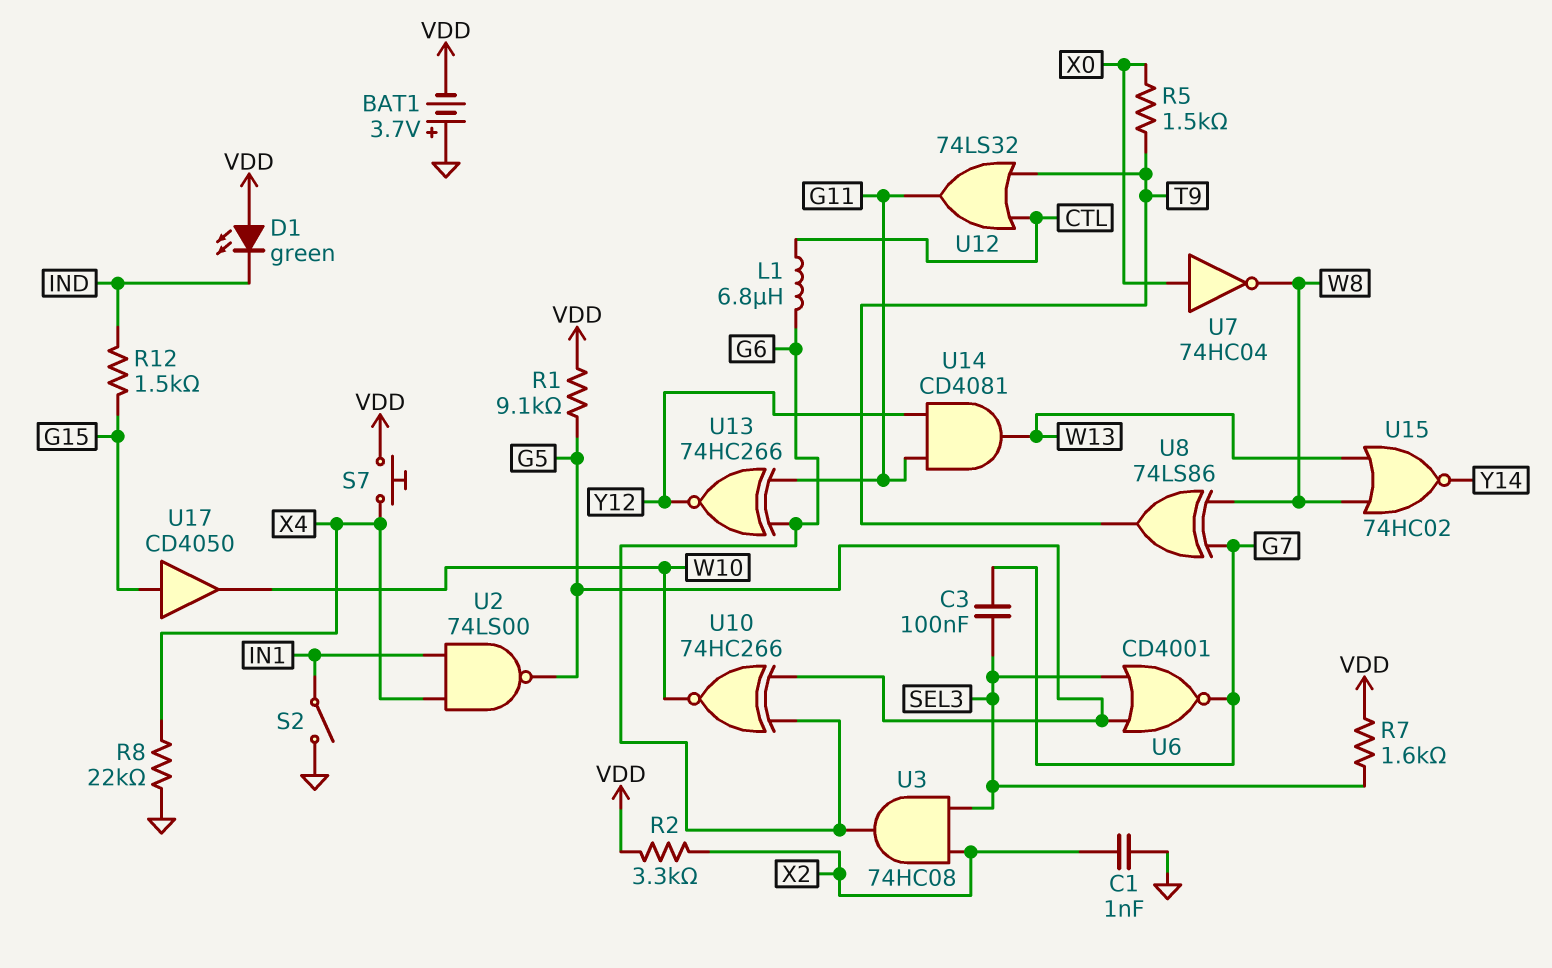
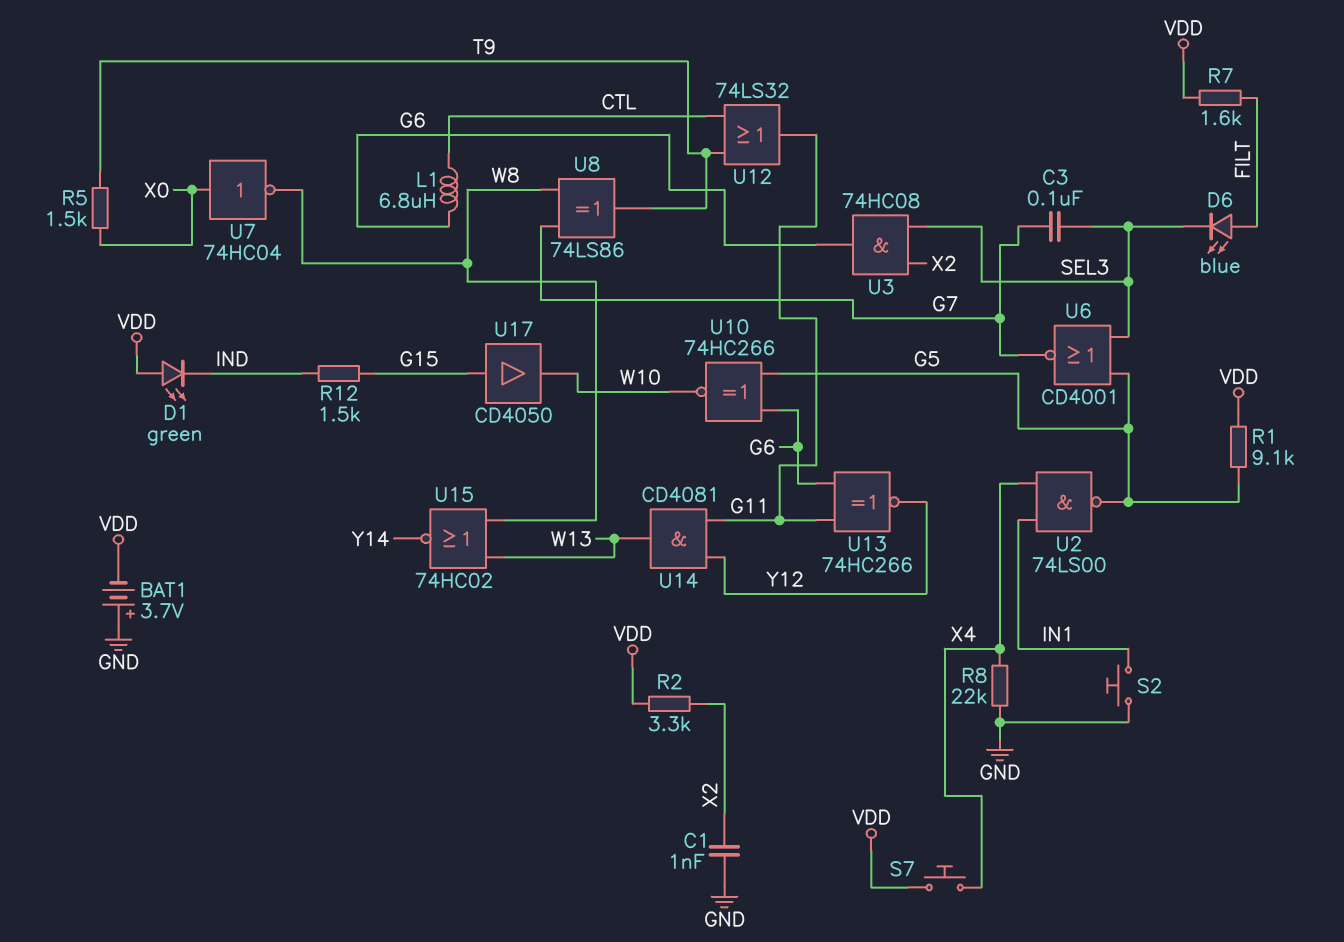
D6: none -> LED blue (A FILT, K SEL3)
R7: 1.6k (SEL3, VDD) -> 1.6k (FILT, VDD)
S2: switch (GND, IN1) -> button (GND, IN1)

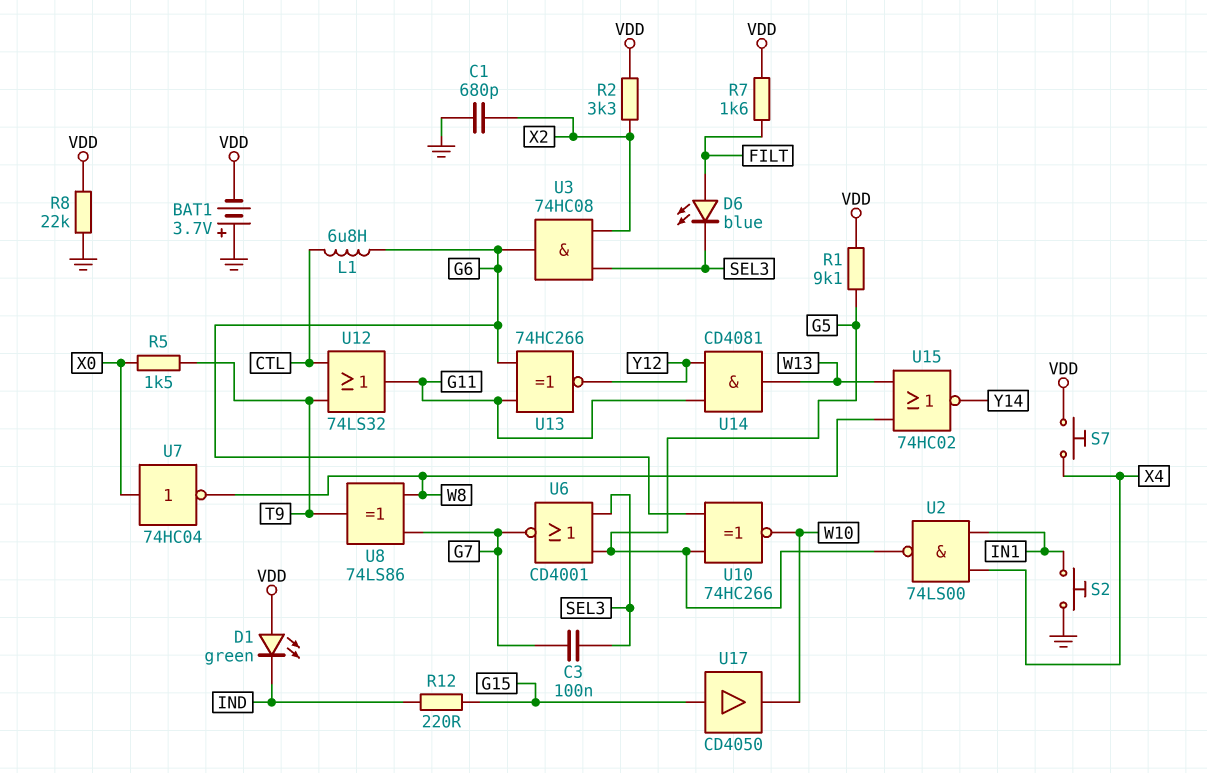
C1: 1nF (GND, X2) -> 680pF (GND, X2)
R8: 22k (GND, X4) -> 22k (GND, VDD)
R12: 1.5k (G15, IND) -> 220 (G15, IND)

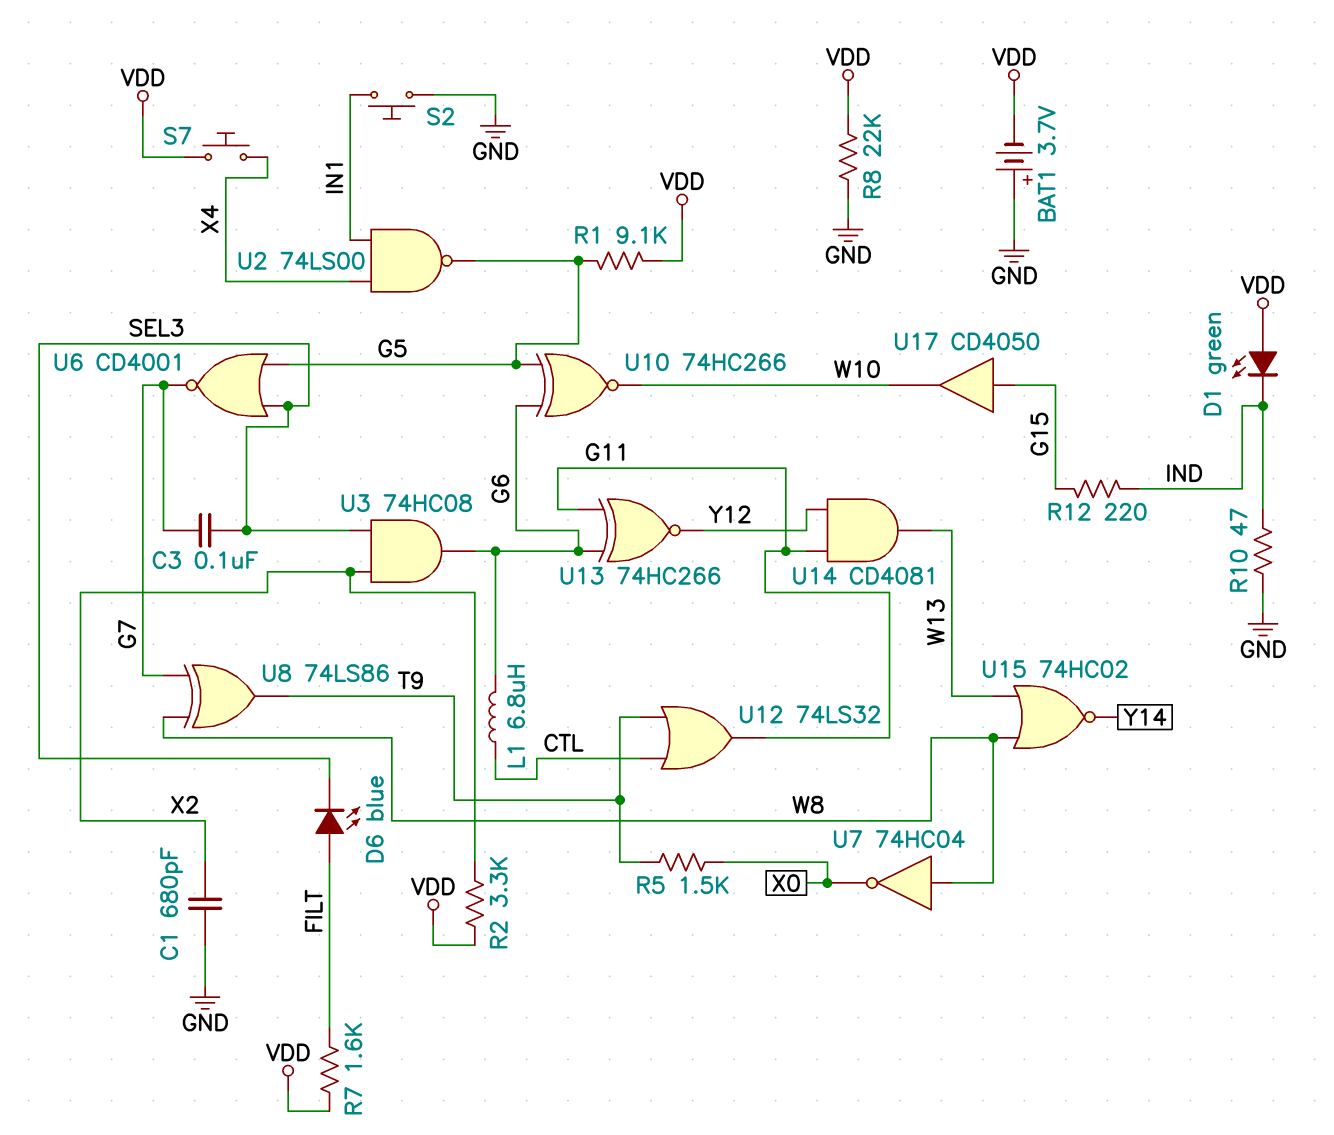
R10: none -> 47 (GND, IND)
U7: NOT 74HC04 (in X0, out W8) -> NOT 74HC04 (in W8, out X0)

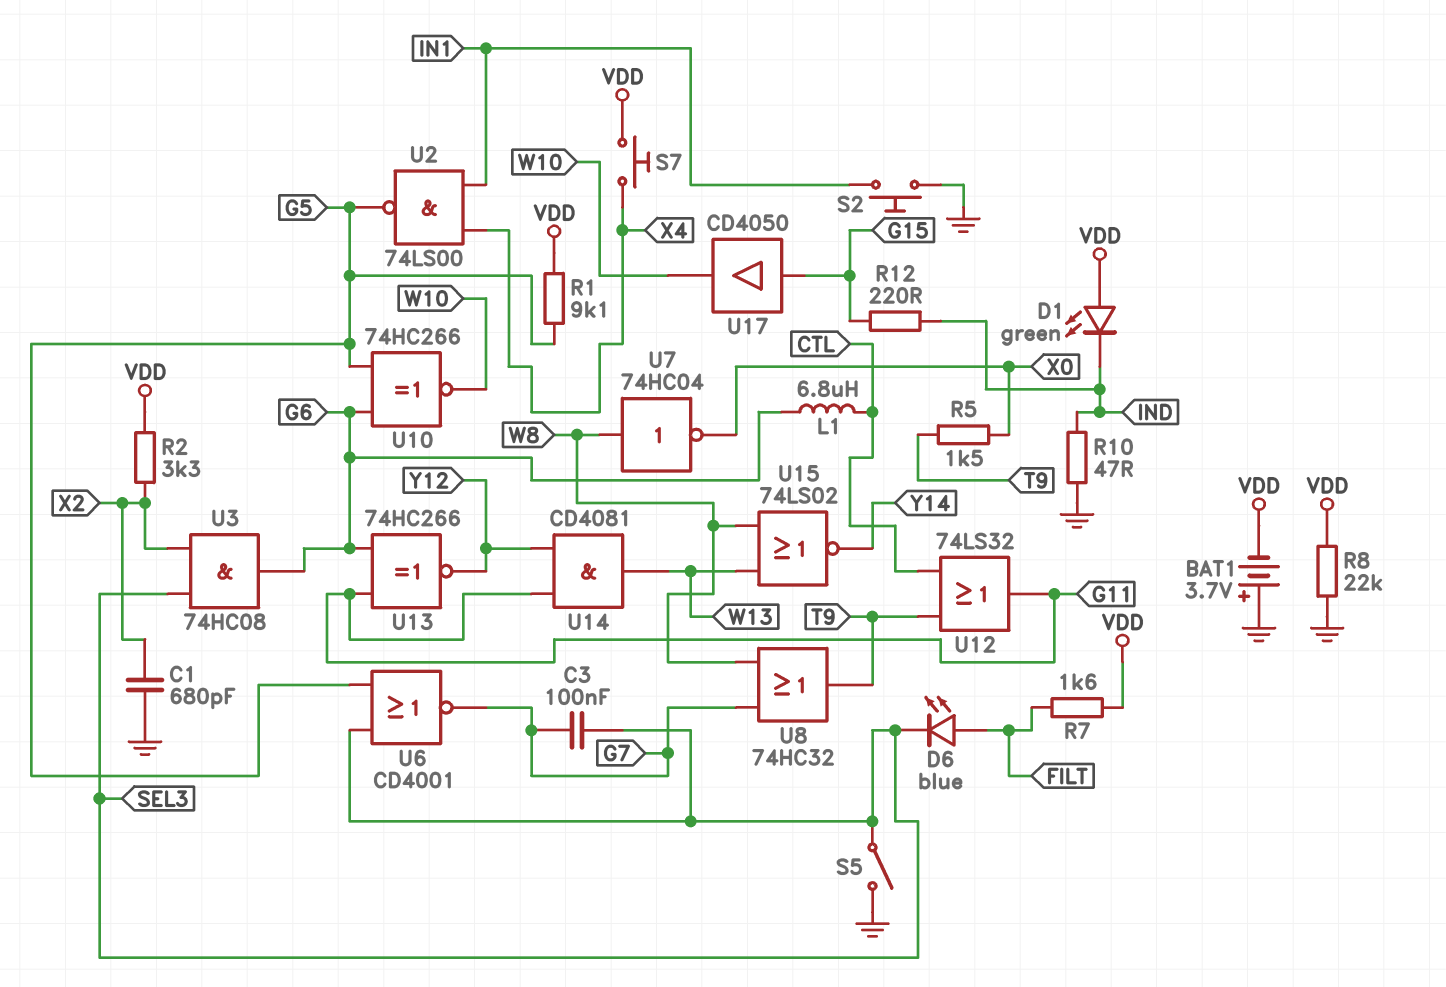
S5: none -> switch (GND, SEL3)
U8: XOR 74LS86 (in G7, in W8, out T9) -> OR 74HC32 (in G7, in W8, out T9)
U15: NOR 74HC02 (in W8, in W13, out Y14) -> NOR 74LS02 (in W8, in W13, out Y14)

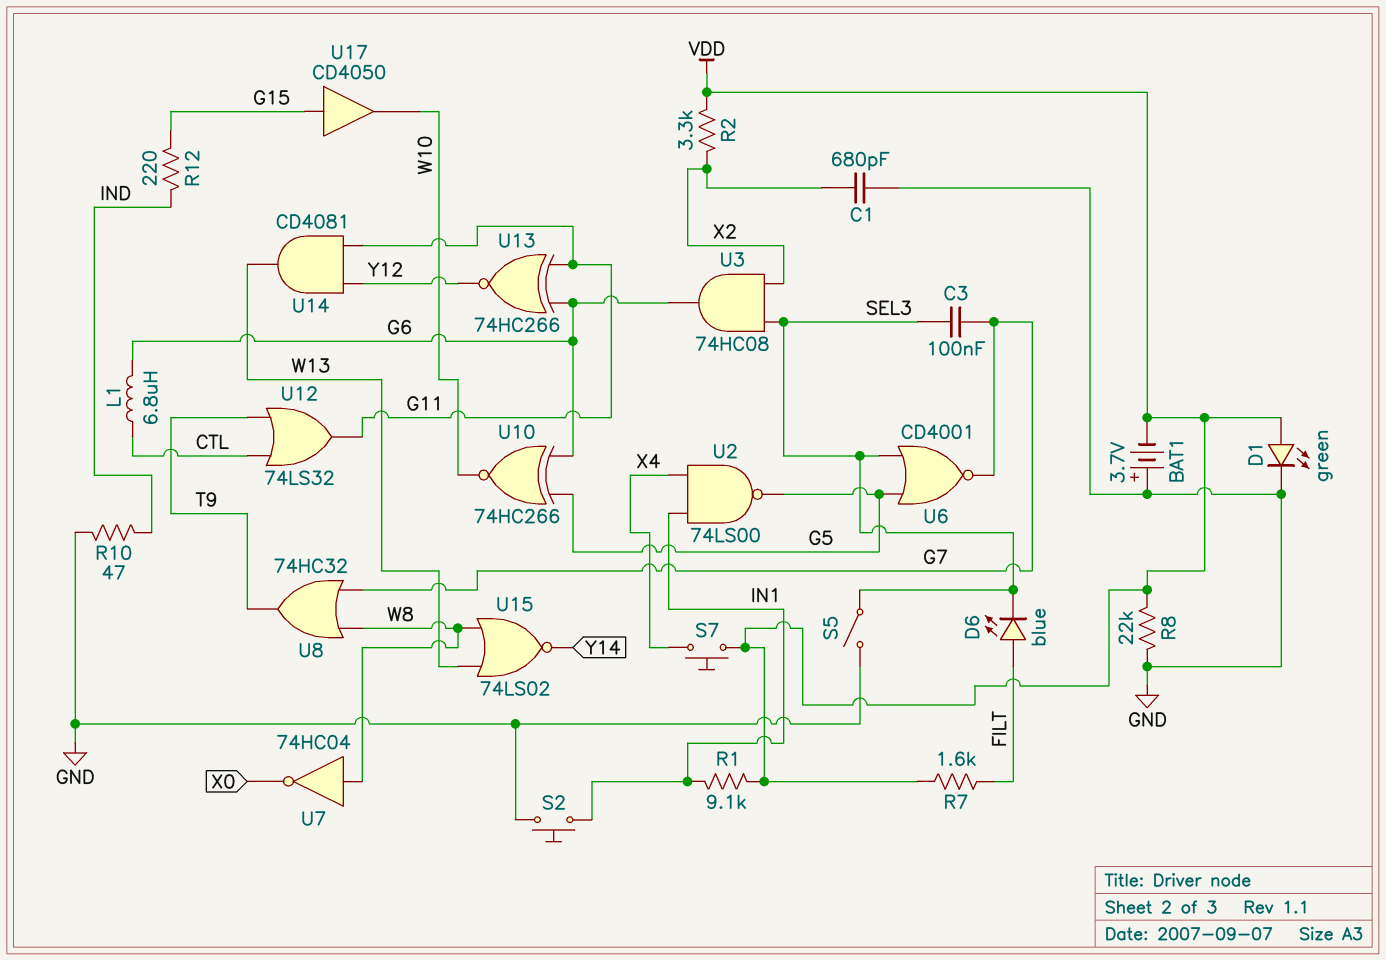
D1: LED green (A VDD, K IND) -> LED green (A VDD, K GND)
R1: 9.1k (G5, VDD) -> 9.1k (IN1, VDD)
R5: 1.5k (T9, X0) -> none

